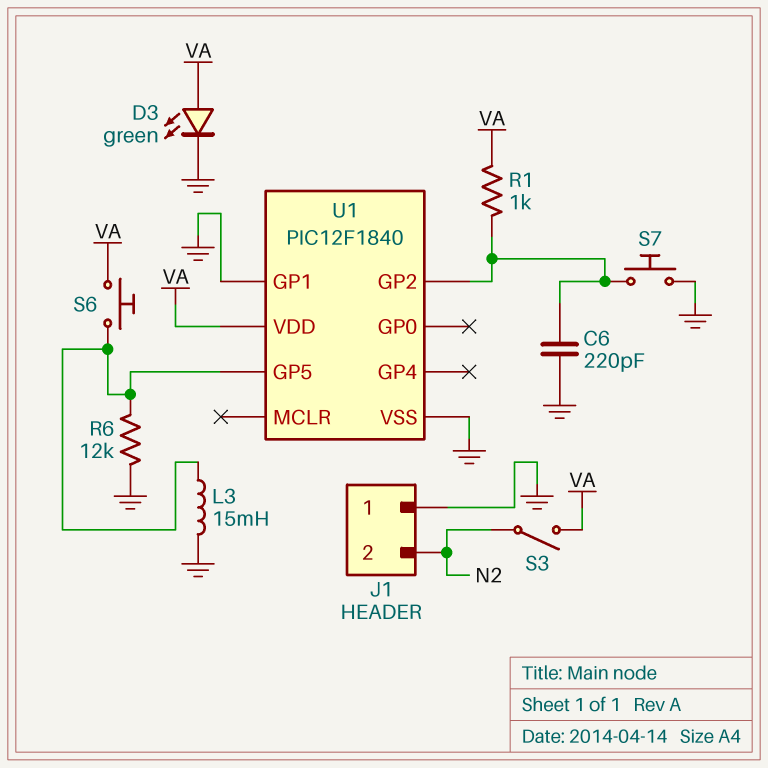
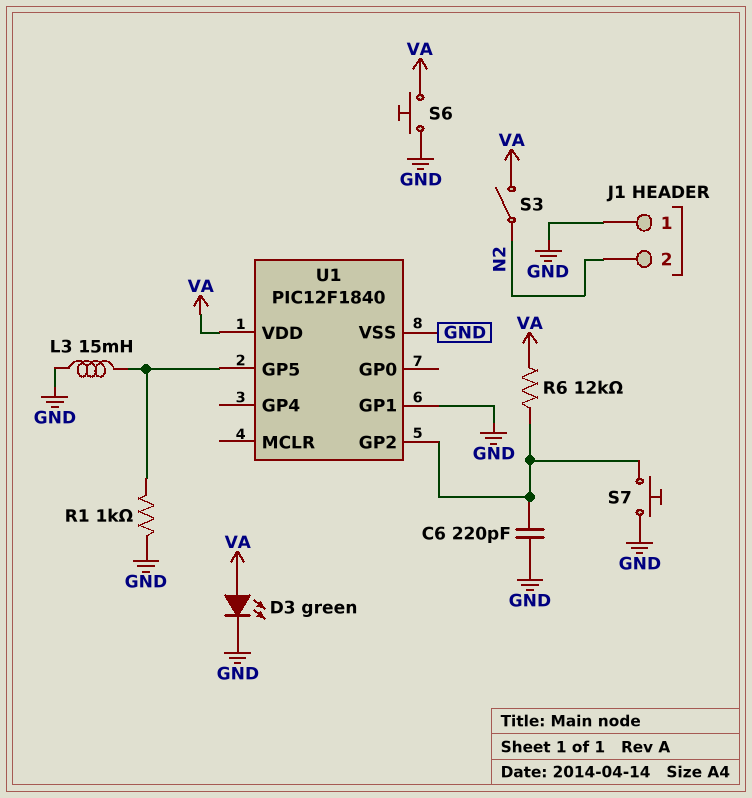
R1: 1k (U1/GP2, VA) -> 1k (GND, U1/GP5)
R6: 12k (GND, U1/GP5) -> 12k (U1/GP2, VA)
S6: button (U1/GP5, VA) -> button (GND, VA)

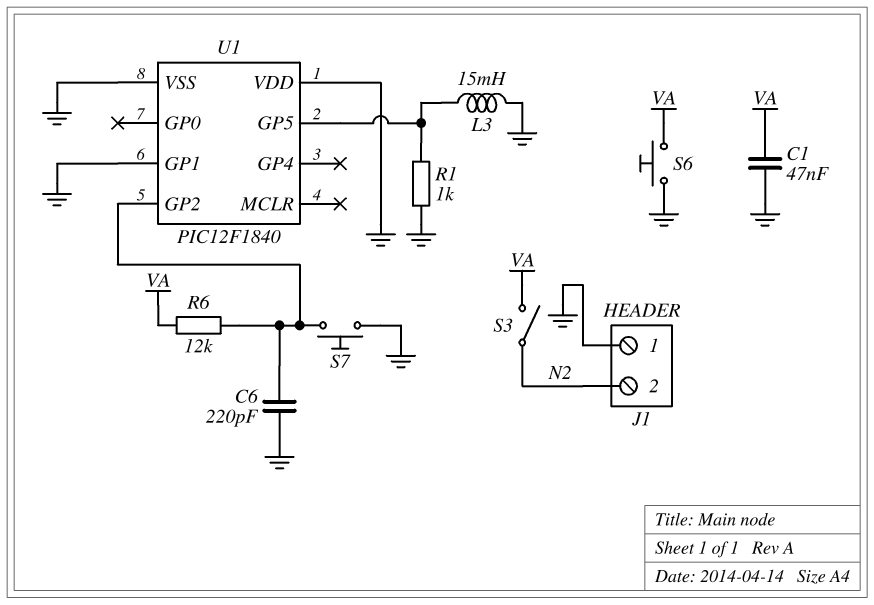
C1: none -> 47nF (GND, VA)
D3: LED green (A VA, K GND) -> none
U1 pin VDD: VA -> GND

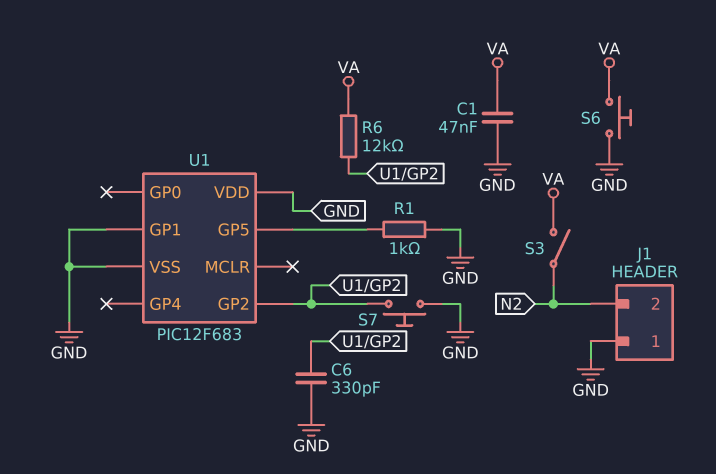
C6: 220pF (GND, U1/GP2) -> 330pF (GND, U1/GP2)
L3: 15mH (GND, U1/GP5) -> none
U1: PIC12F1840 -> PIC12F683

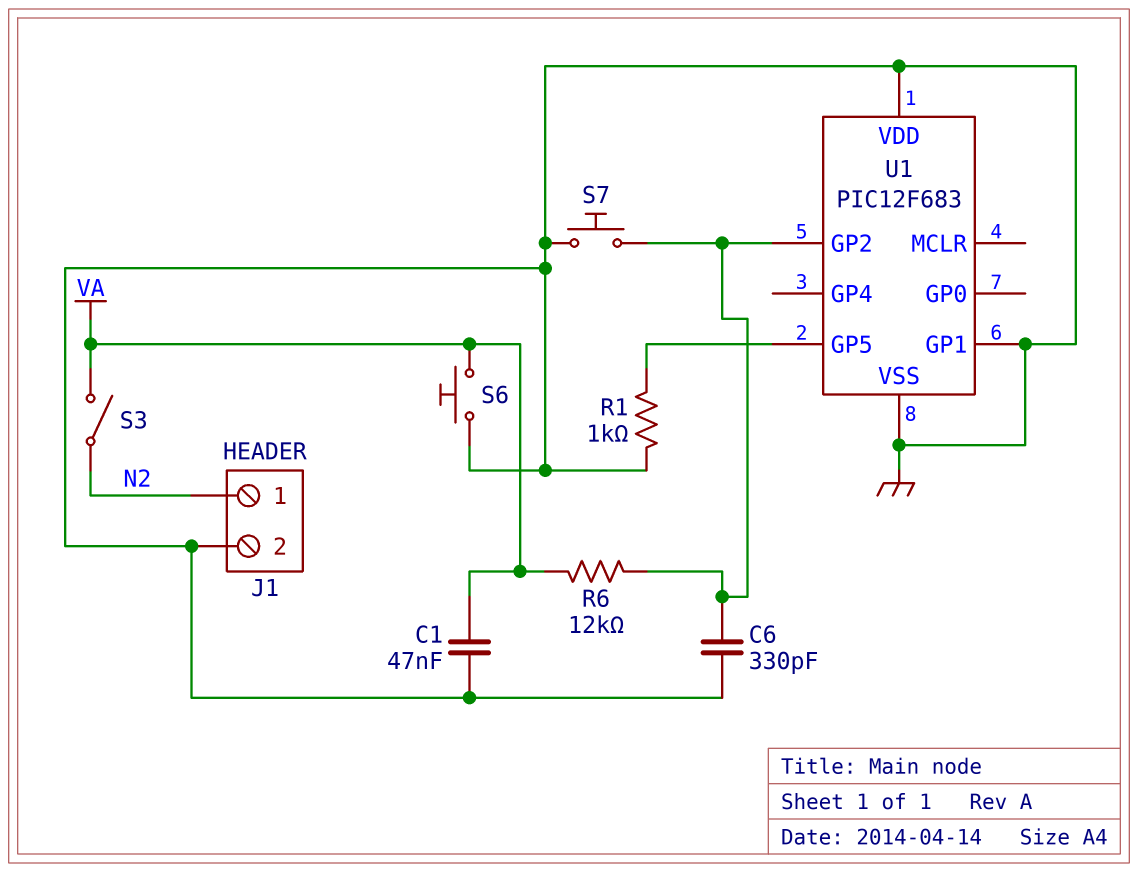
J1 pin 1: GND -> N2
J1 pin 2: N2 -> GND

